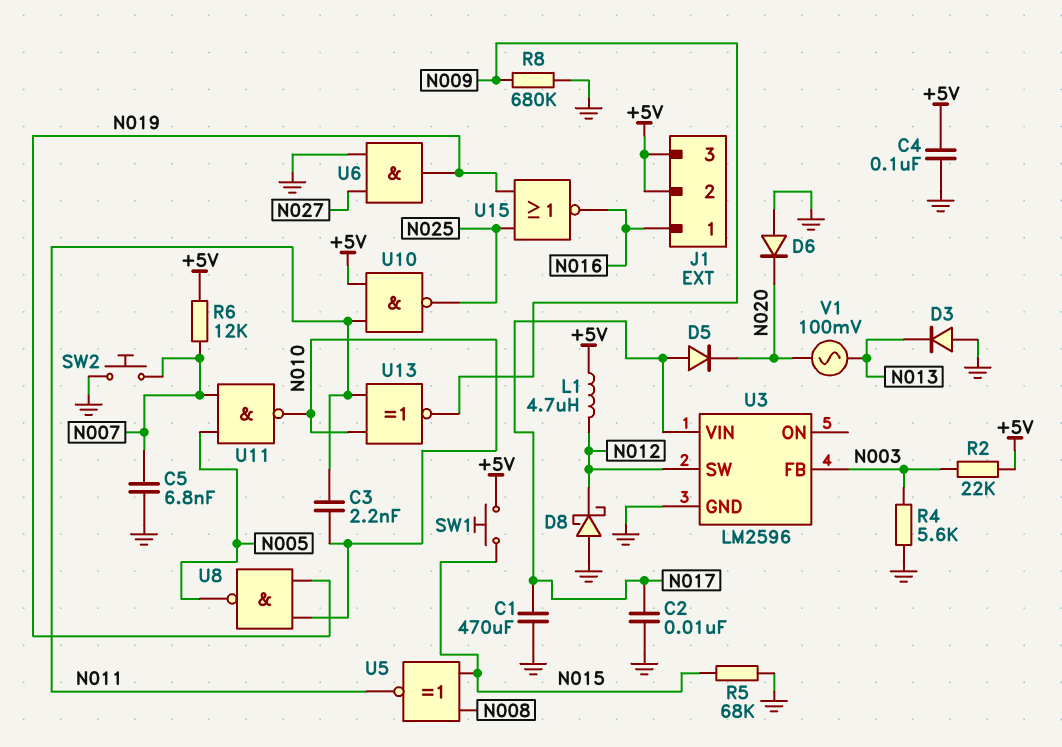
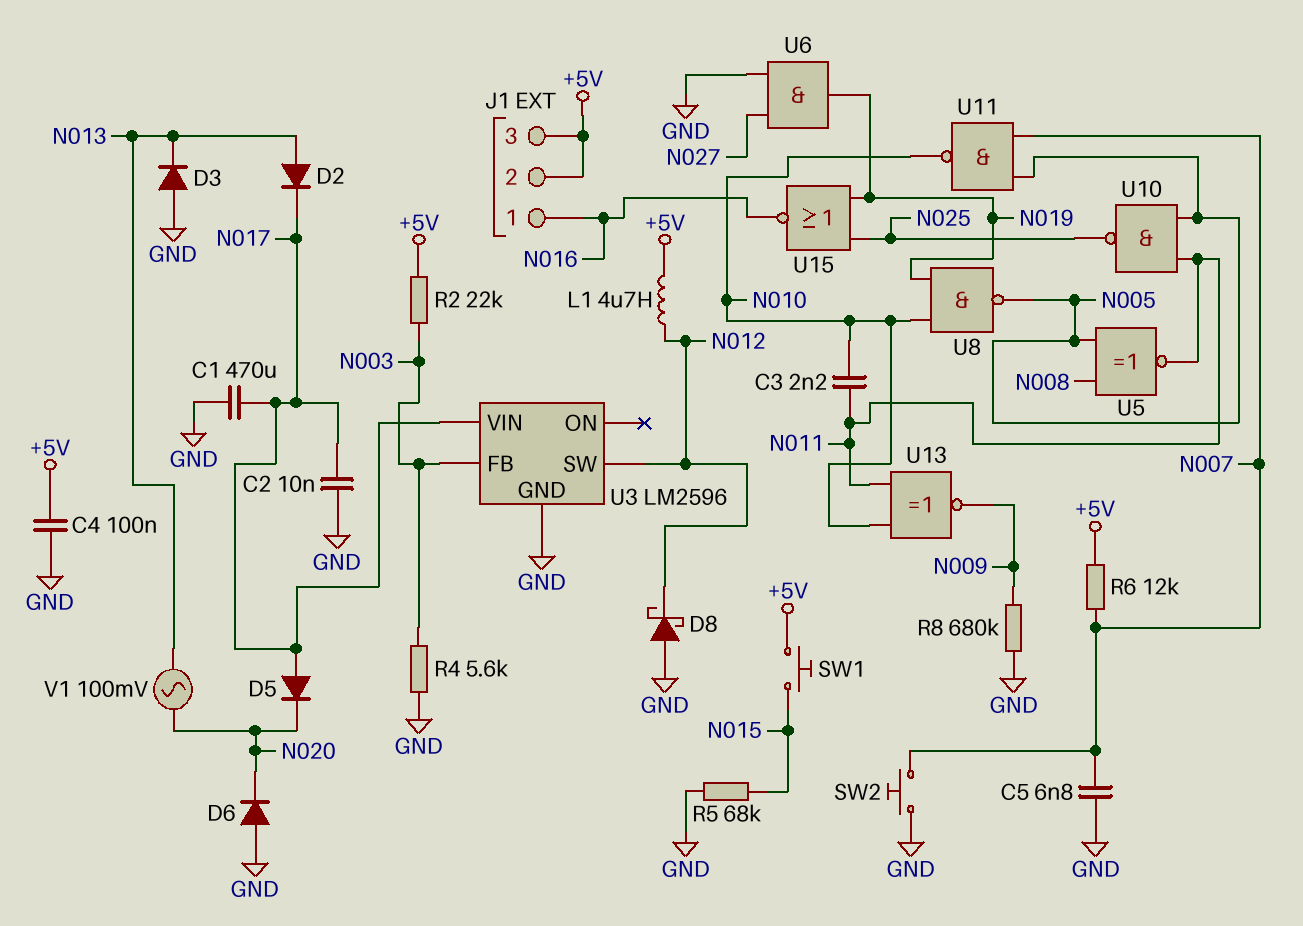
D2: none -> diode (A N013, K N017)
U5: XNOR (in N008, in N015, out N011) -> XNOR (in N005, in N008, out N011)
U10: NAND (in +5V, in N011, out N025) -> NAND (in N005, in N011, out N025)

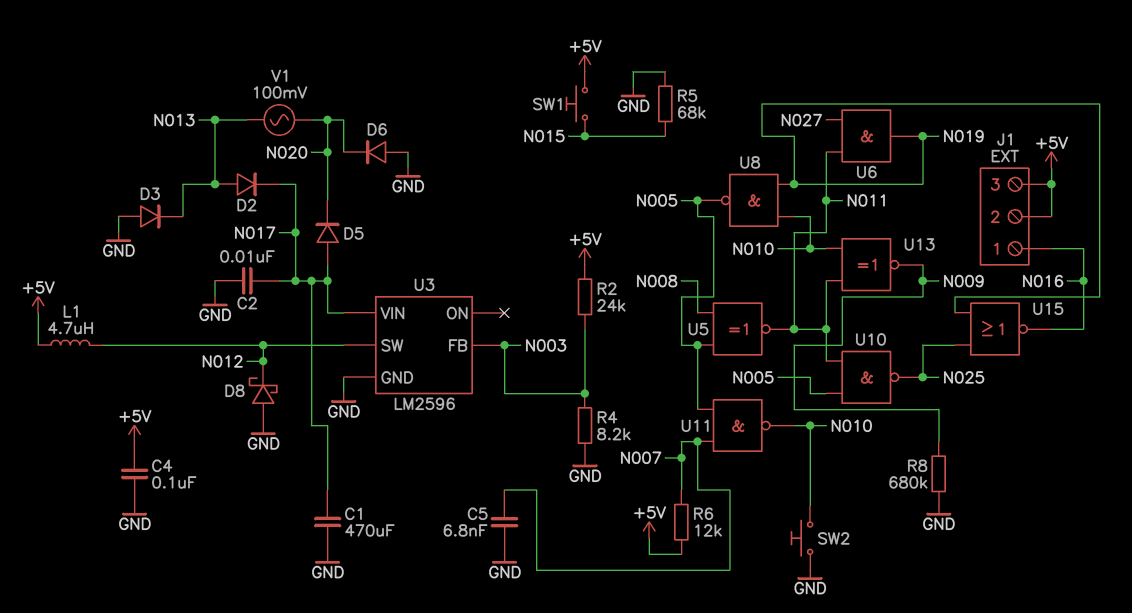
C3: 2.2nF (N010, N011) -> none
R2: 22k (+5V, N003) -> 24k (+5V, N003)
R4: 5.6k (GND, N003) -> 8.2k (GND, N003)
SW2: button (GND, N007) -> button (GND, N010)
U6: AND (in GND, in N027, out N019) -> AND (in N011, in N027, out N019)

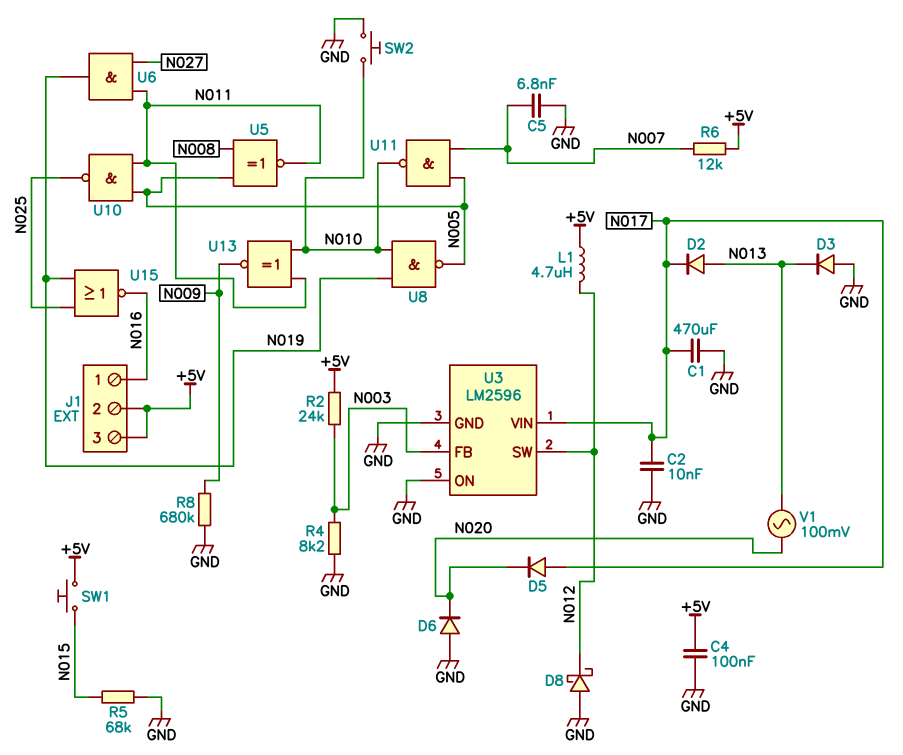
U3 pin ON: none -> GND

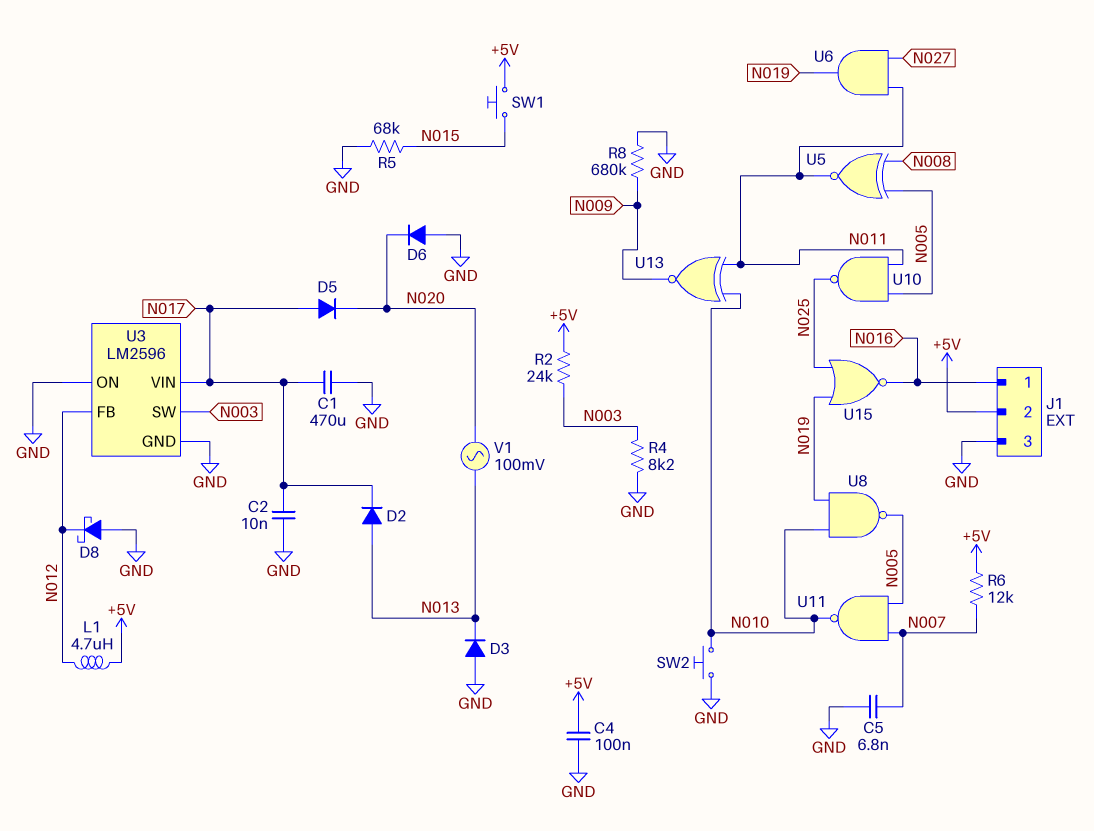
J1 pin 3: +5V -> GND
U3 pin FB: N003 -> N012
U3 pin SW: N012 -> N003

